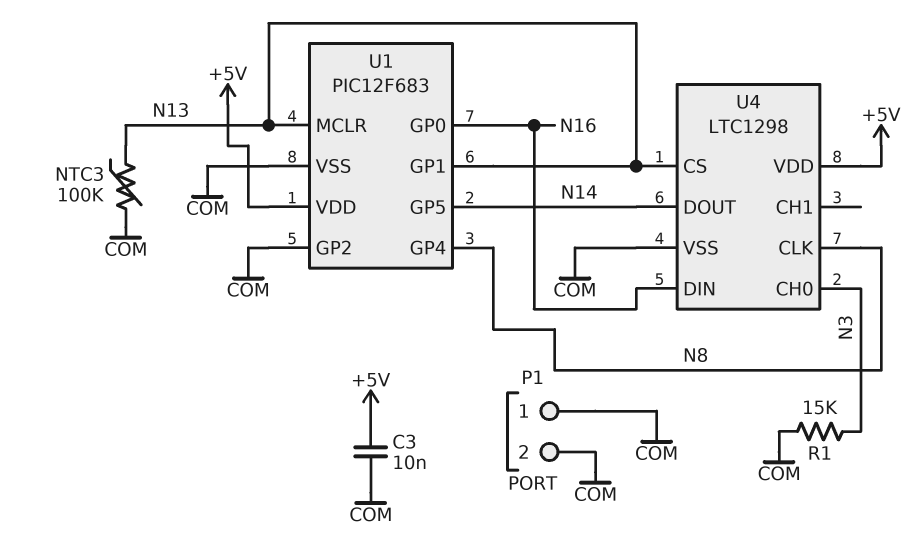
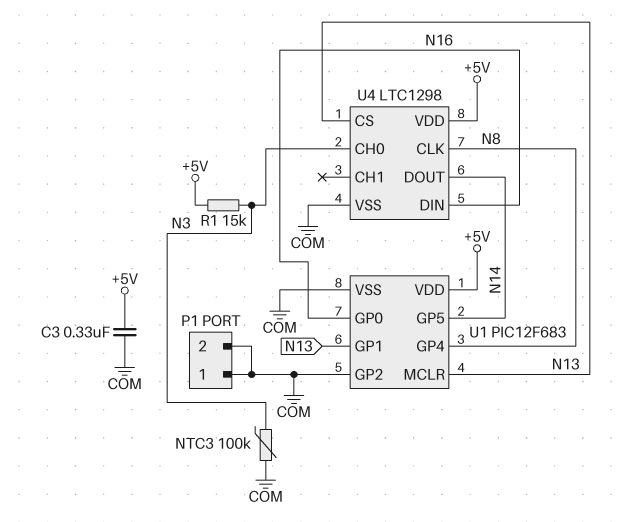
C3: 10nF (+5V, COM) -> 330nF (+5V, COM)
NTC3: 100k (COM, N13) -> 100k (COM, N3)
R1: 15k (COM, N3) -> 15k (+5V, N3)

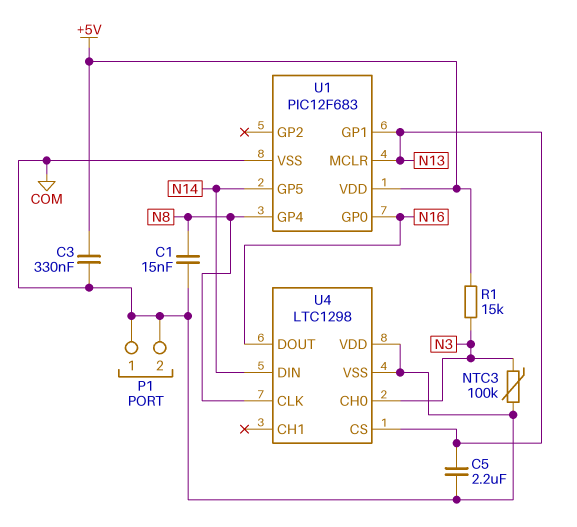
C1: none -> 15nF (COM, N8)
C5: none -> 2.2uF (COM, N13)
U1 pin GP2: COM -> none
U4 pin DIN: N16 -> N14
U4 pin DOUT: N14 -> N16
U4 pin VDD: +5V -> COM

